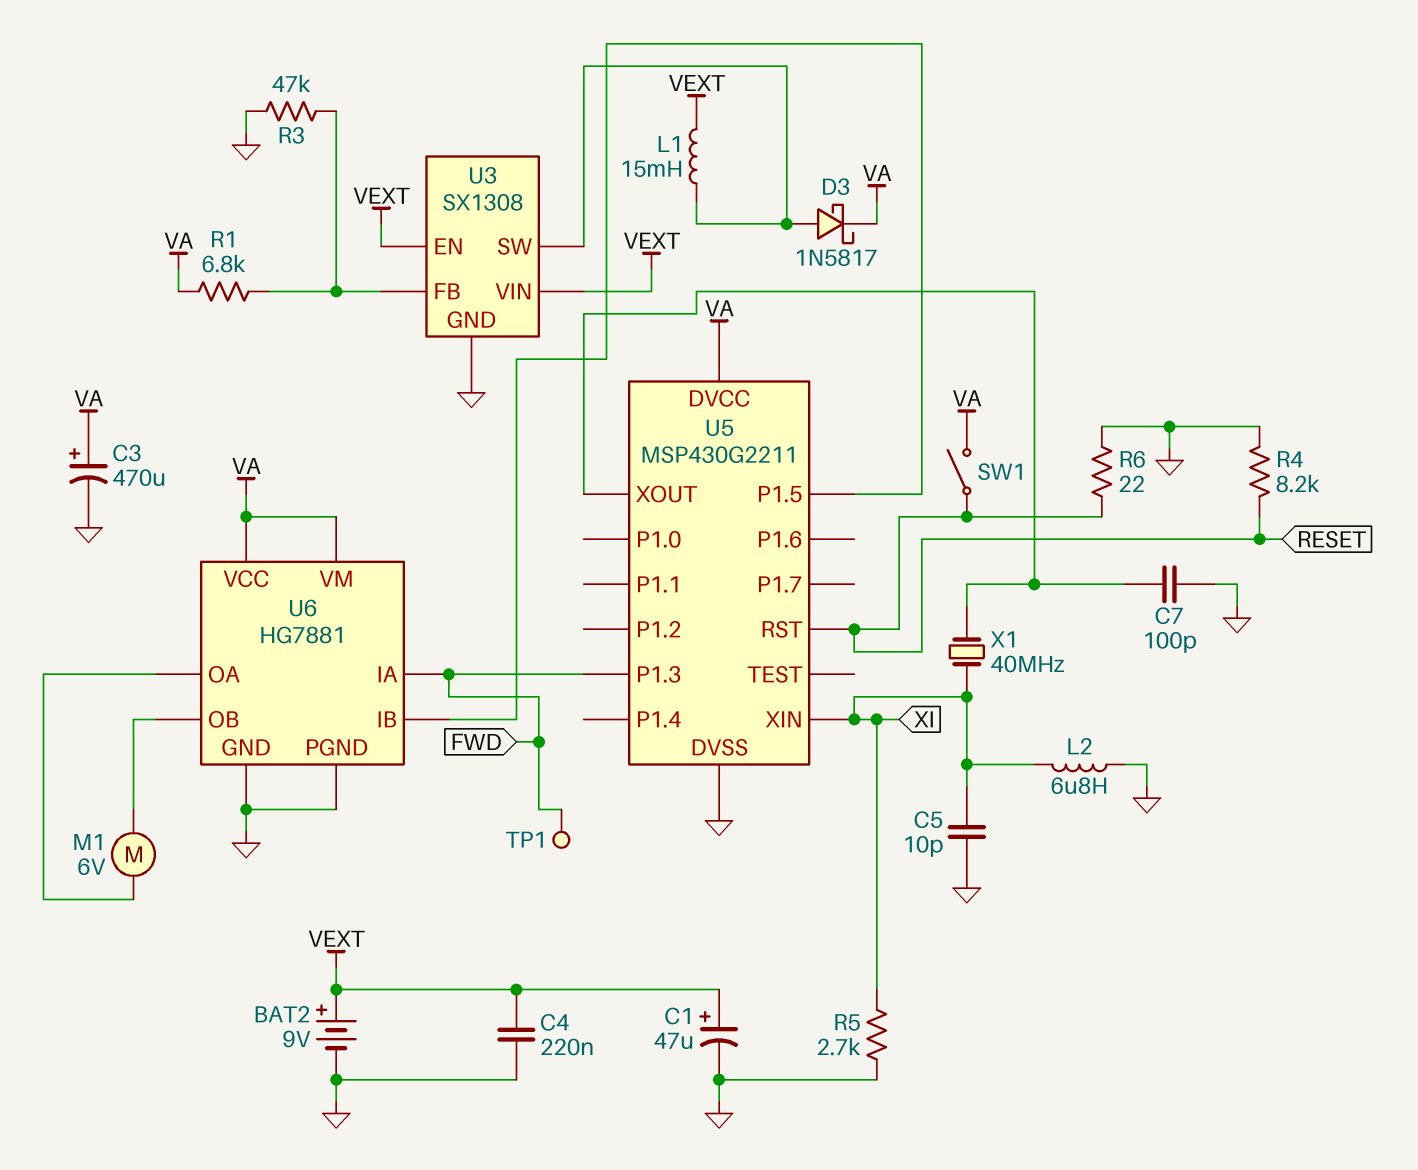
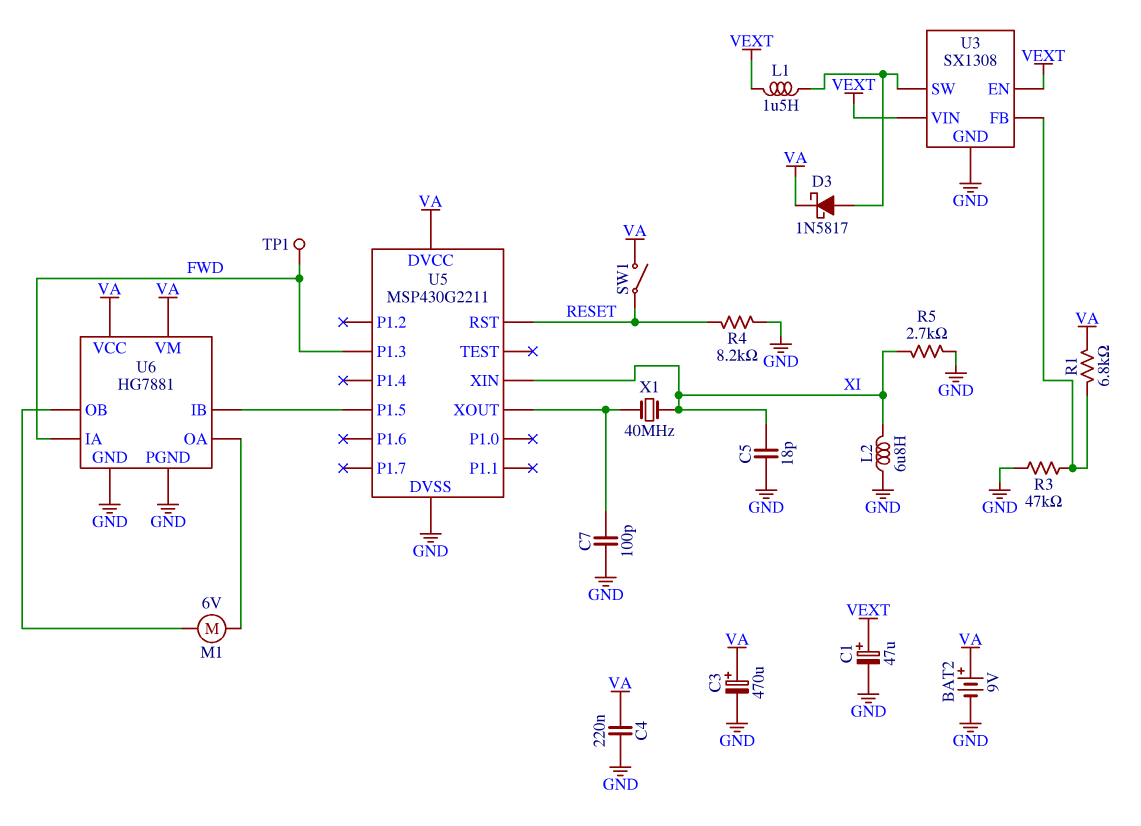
BAT2: 9V (plus VEXT, minus GND) -> 9V (plus VA, minus GND)
C4: 220nF (GND, VEXT) -> 220nF (GND, VA)
C5: 10pF (GND, XI) -> 18pF (GND, XI)
L1: 15mH (U3/SW, VEXT) -> 1.5uH (U3/SW, VEXT)
R6: 22 (GND, RESET) -> none

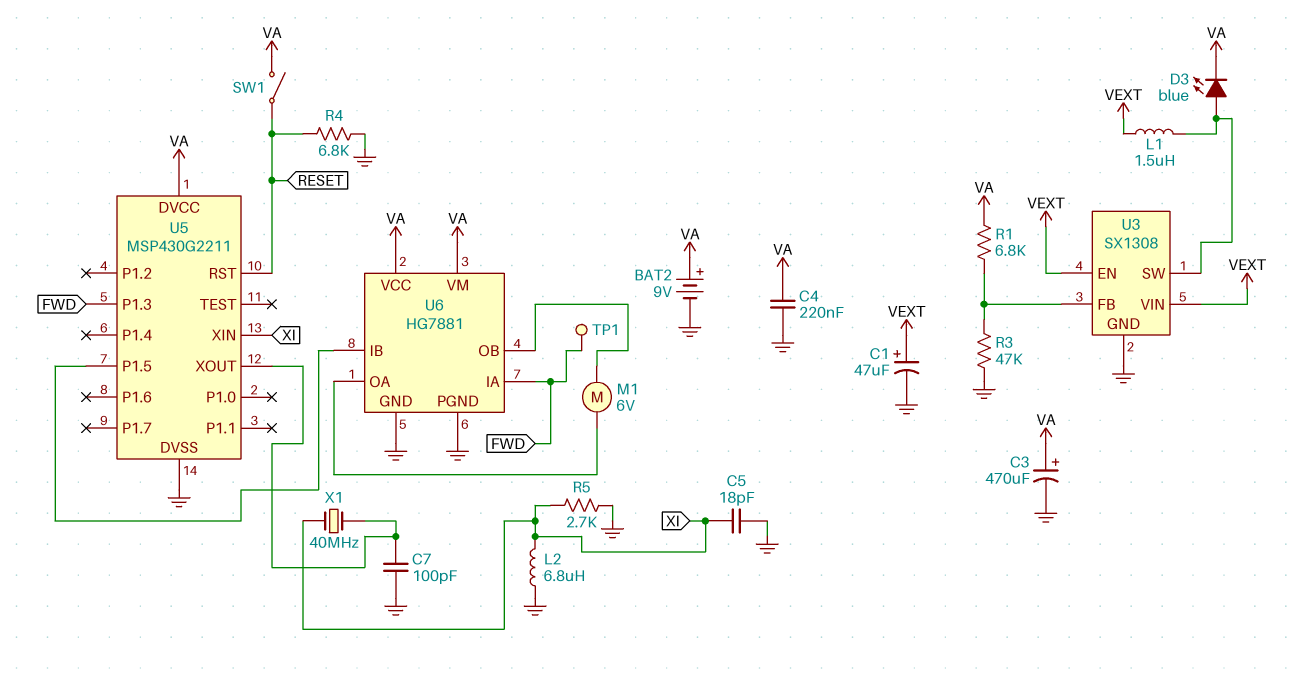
D3: schottky 1N5817 (A U3/SW, K VA) -> LED blue (A U3/SW, K VA)
R4: 8.2k (GND, RESET) -> 6.8k (GND, RESET)

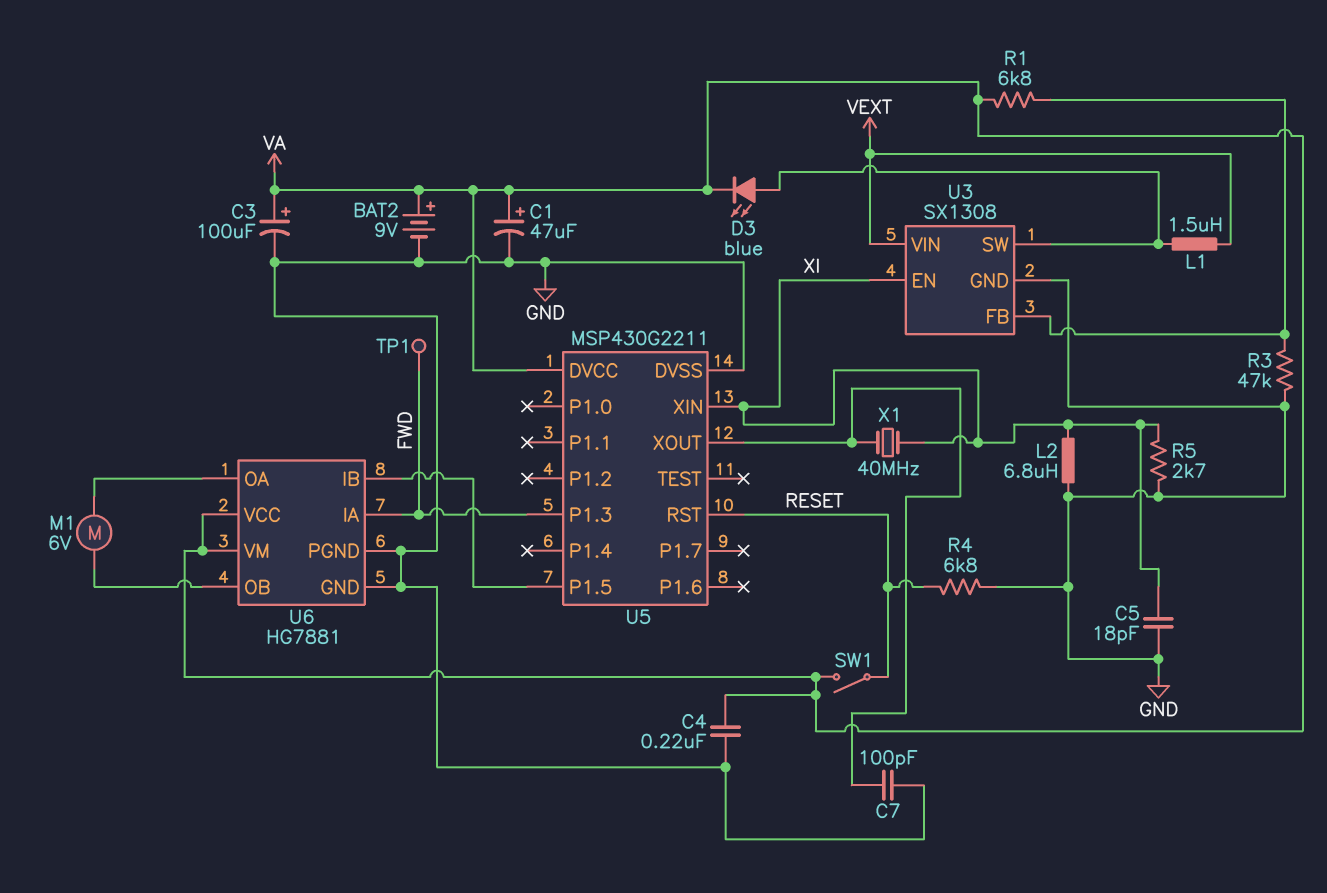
C1: 47uF (plus VEXT, minus GND) -> 47uF (plus VA, minus GND)
C3: 470uF (plus VA, minus GND) -> 100uF (plus VA, minus GND)
U3 pin EN: VEXT -> XI

